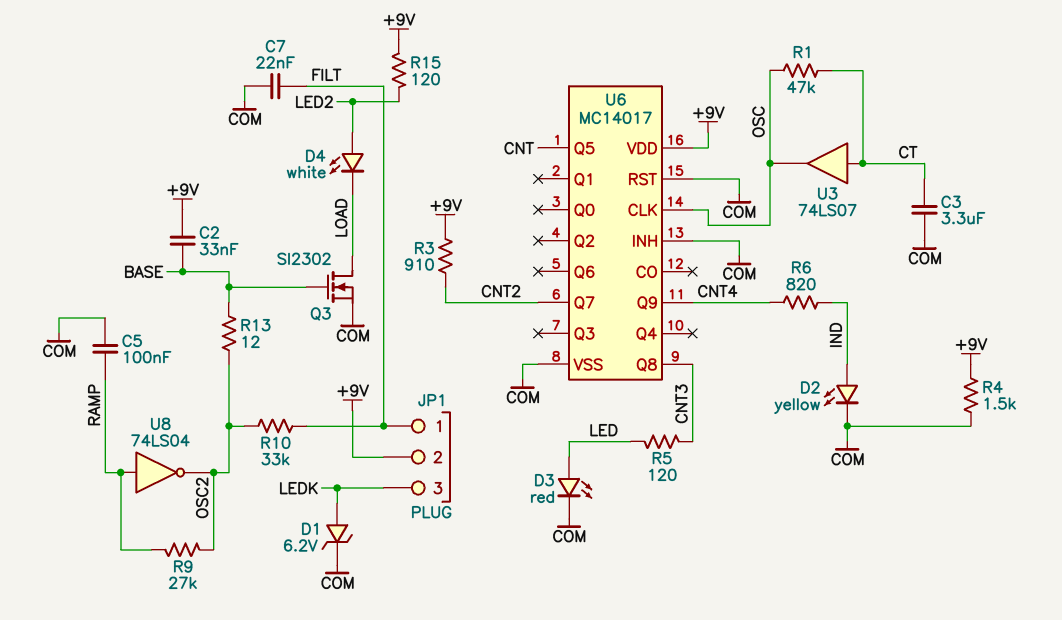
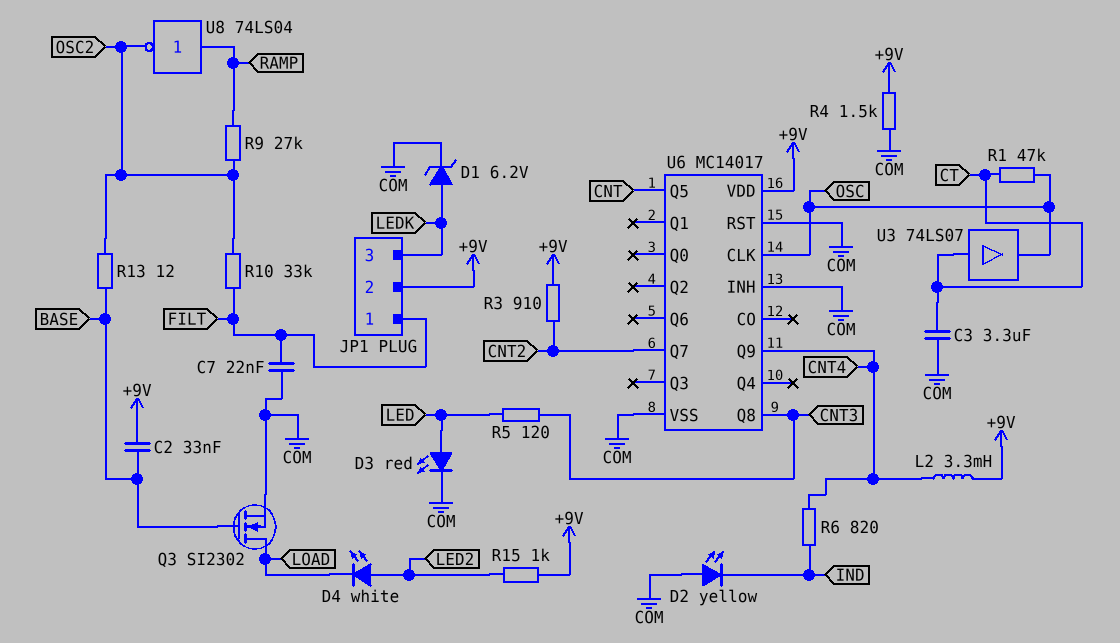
C5: 100nF (COM, RAMP) -> none
D2: LED yellow (A IND, K COM) -> LED yellow (A COM, K IND)
L2: none -> 3.3mH (+9V, CNT4)
R15: 120 (+9V, LED2) -> 1k (+9V, LED2)

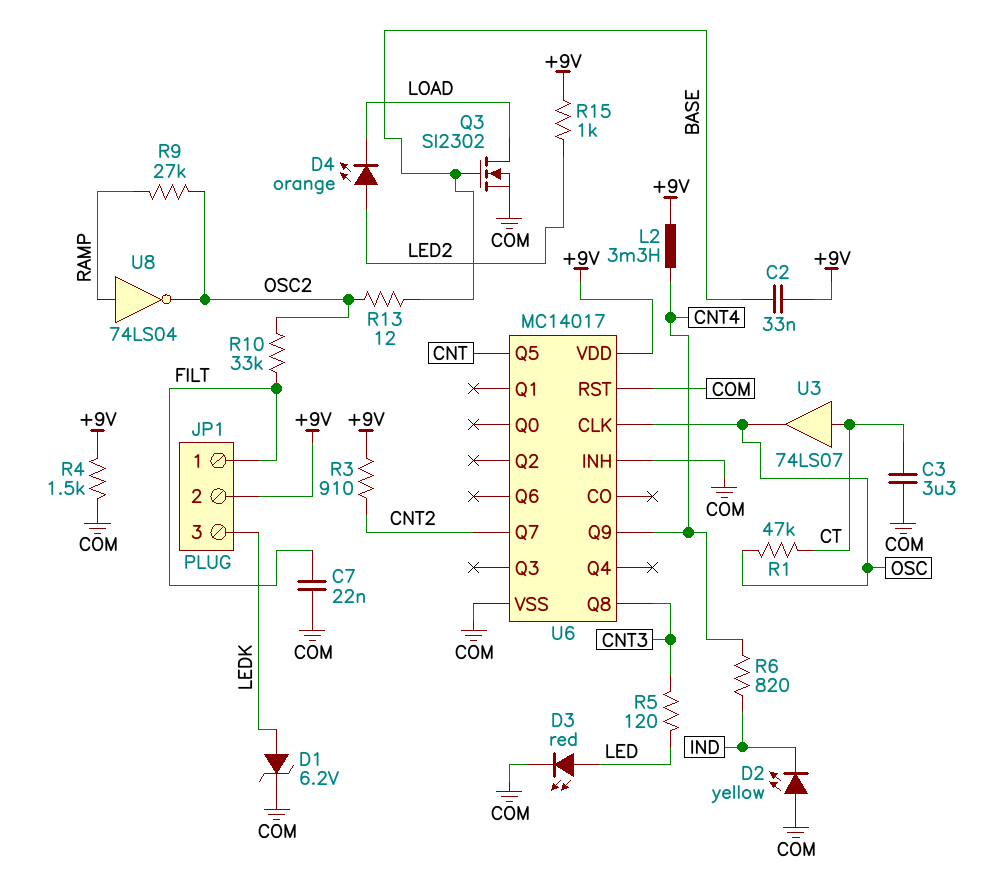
D4: LED white (A LED2, K LOAD) -> LED orange (A LED2, K LOAD)

